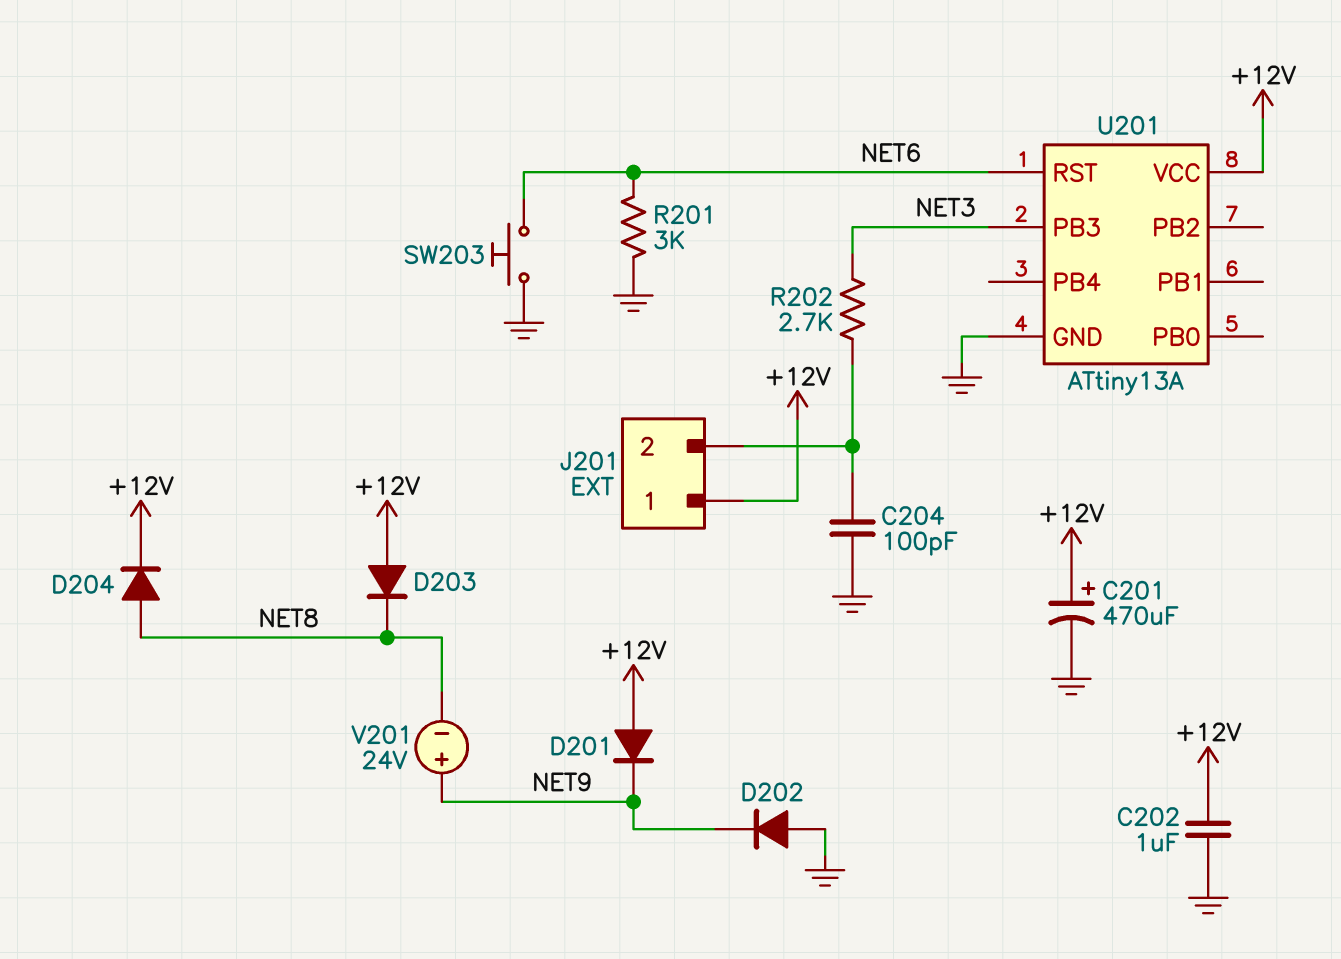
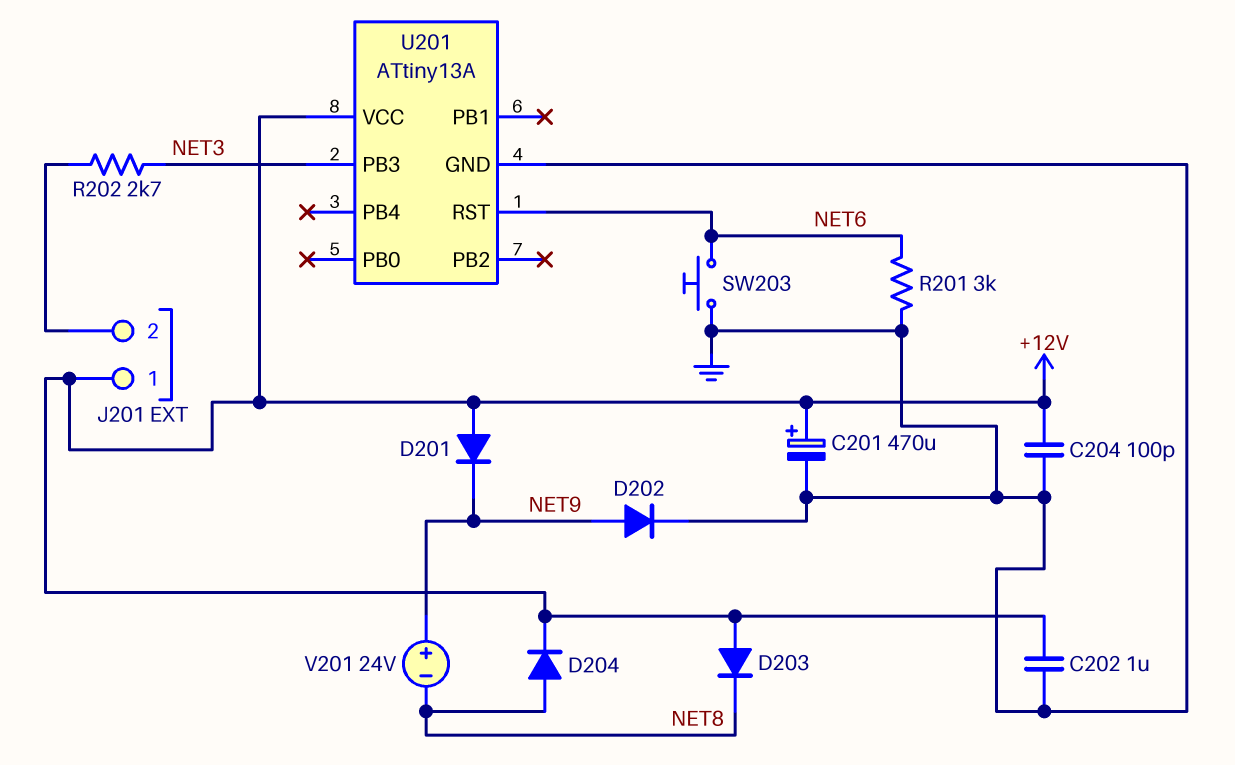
C204: 100pF (GND, J201/2) -> 100pF (+12V, GND)
D202: diode (A GND, K NET9) -> diode (A NET9, K GND)

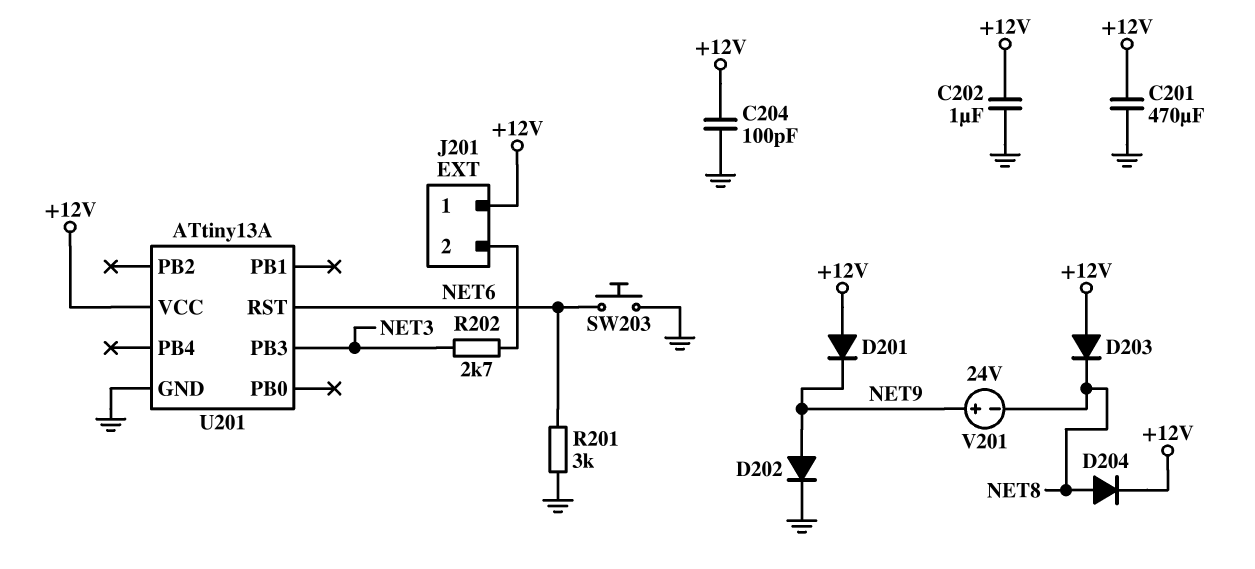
C201: 470uF (plus +12V, minus GND) -> 470uF (+12V, GND)

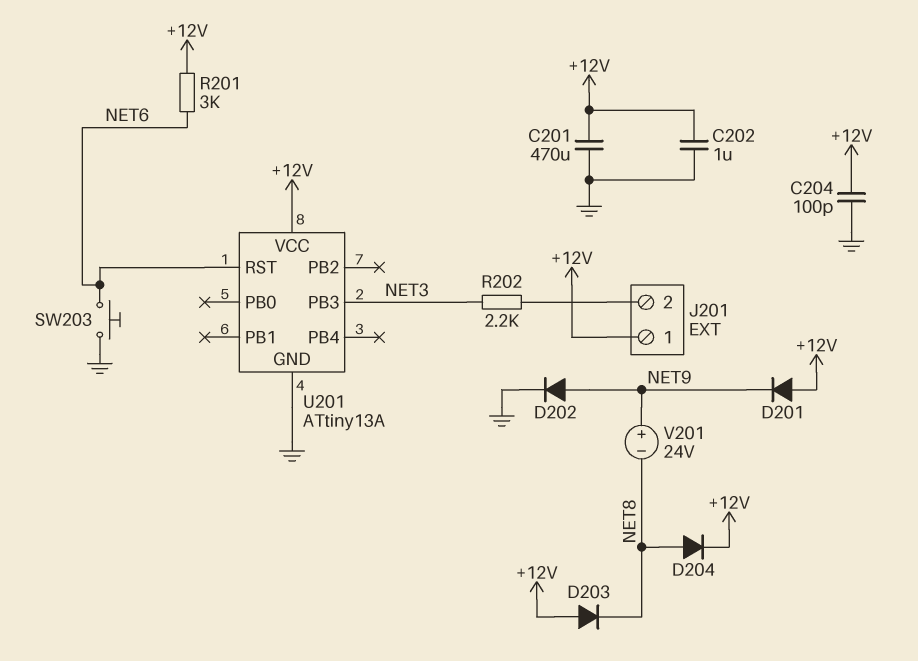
R201: 3k (GND, NET6) -> 3k (+12V, NET6)
R202: 2.7k (J201/2, NET3) -> 2.2k (J201/2, NET3)

